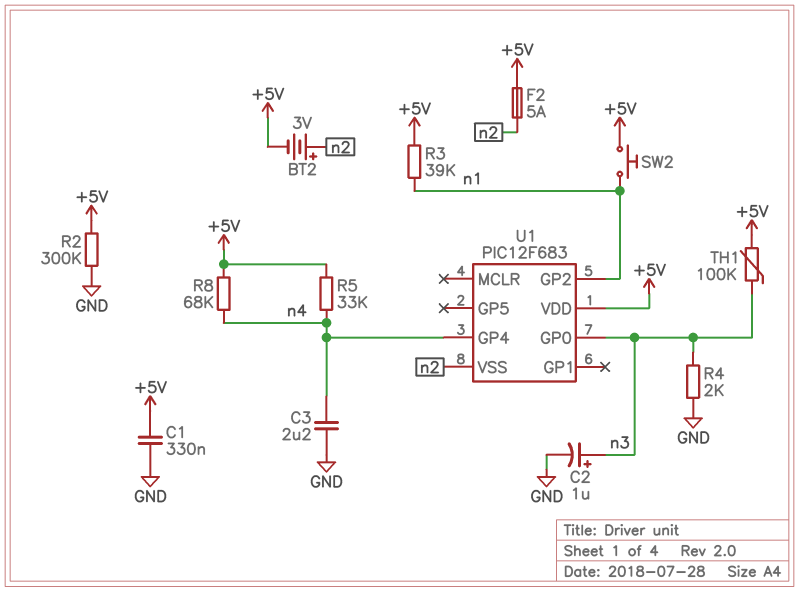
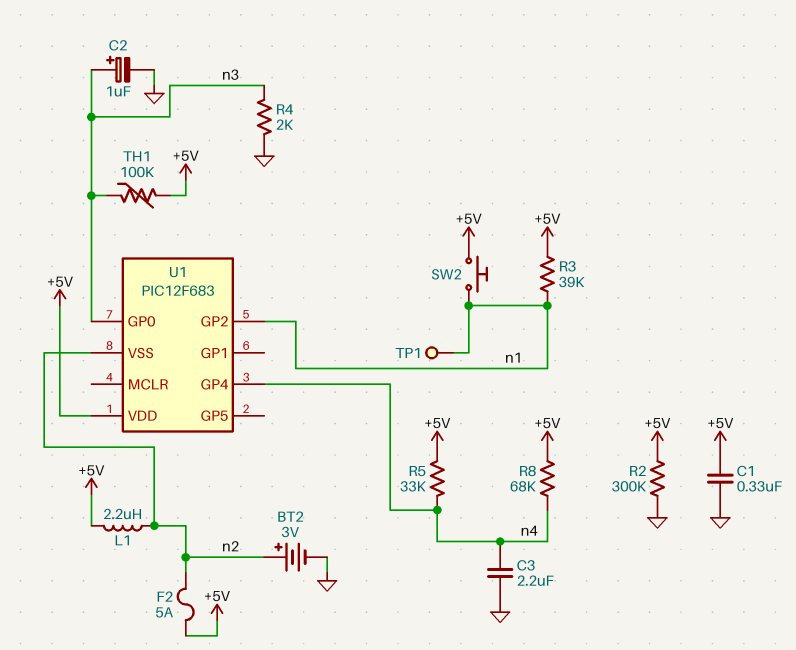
BT2: 3V (plus n2, minus +5V) -> 3V (plus n2, minus GND)
L1: none -> 2.2uH (+5V, n2)
TP1: none -> test point (n1)

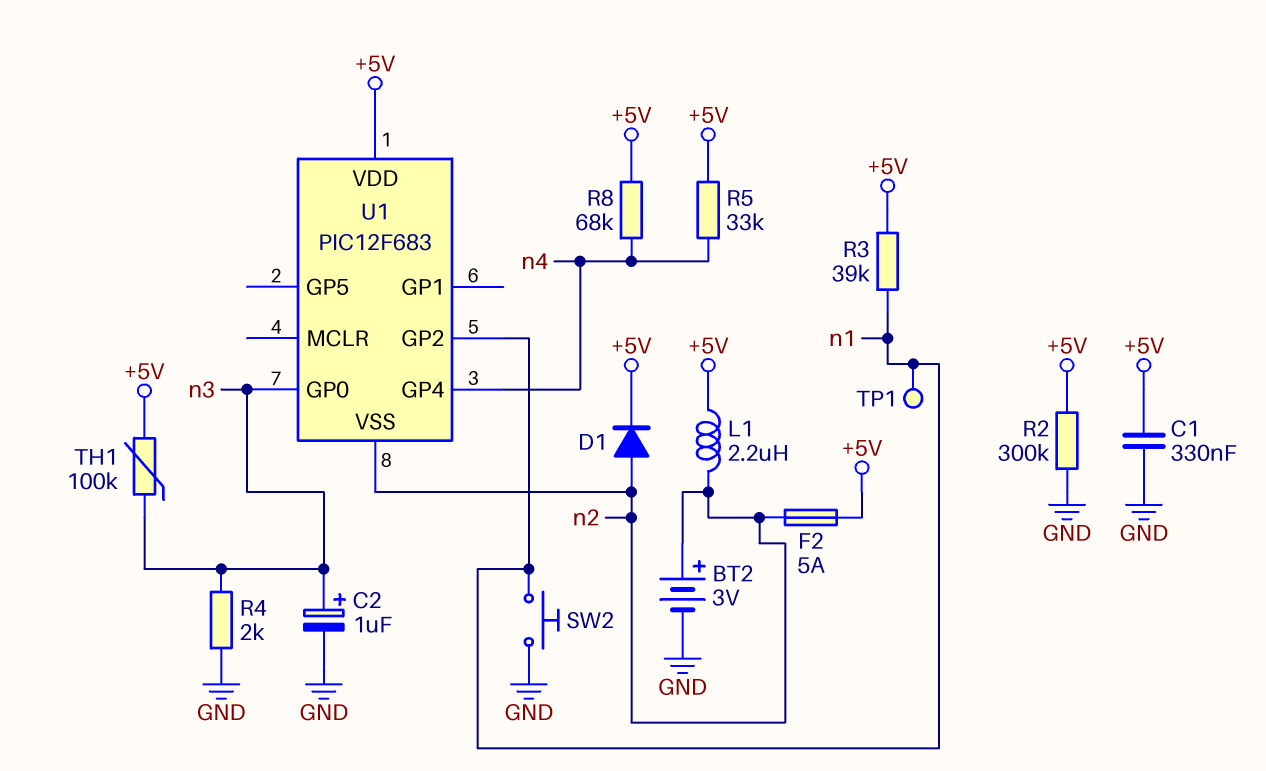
C3: 2.2uF (GND, n4) -> none
D1: none -> diode (A n2, K +5V)
SW2: button (+5V, n1) -> button (GND, n1)

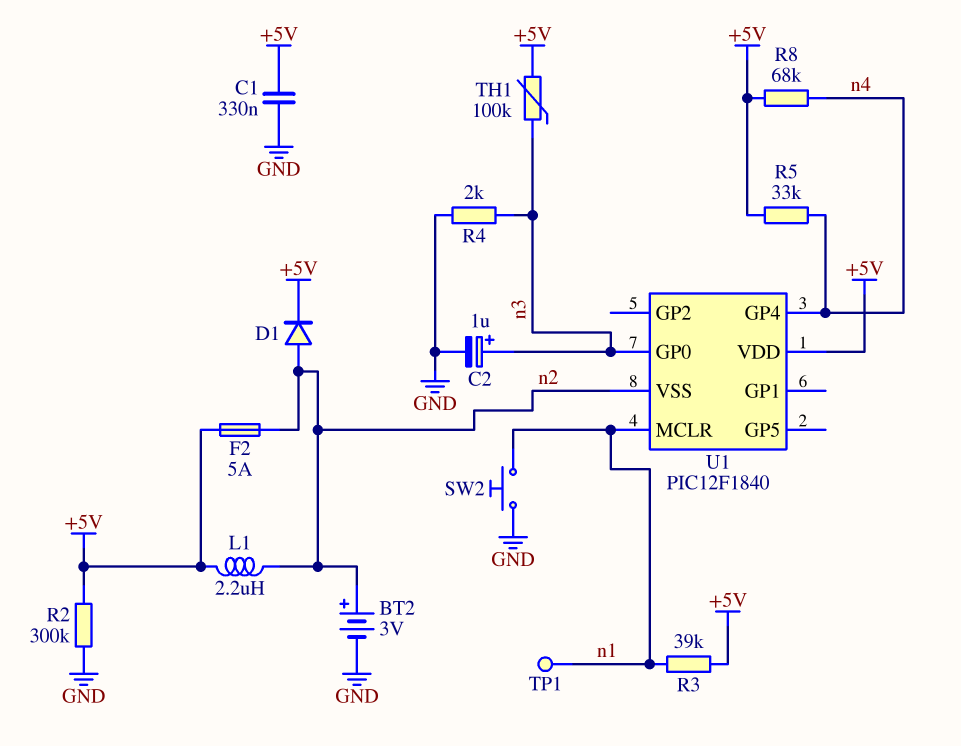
U1: PIC12F683 -> PIC12F1840
U1 pin GP2: n1 -> none
U1 pin MCLR: none -> n1

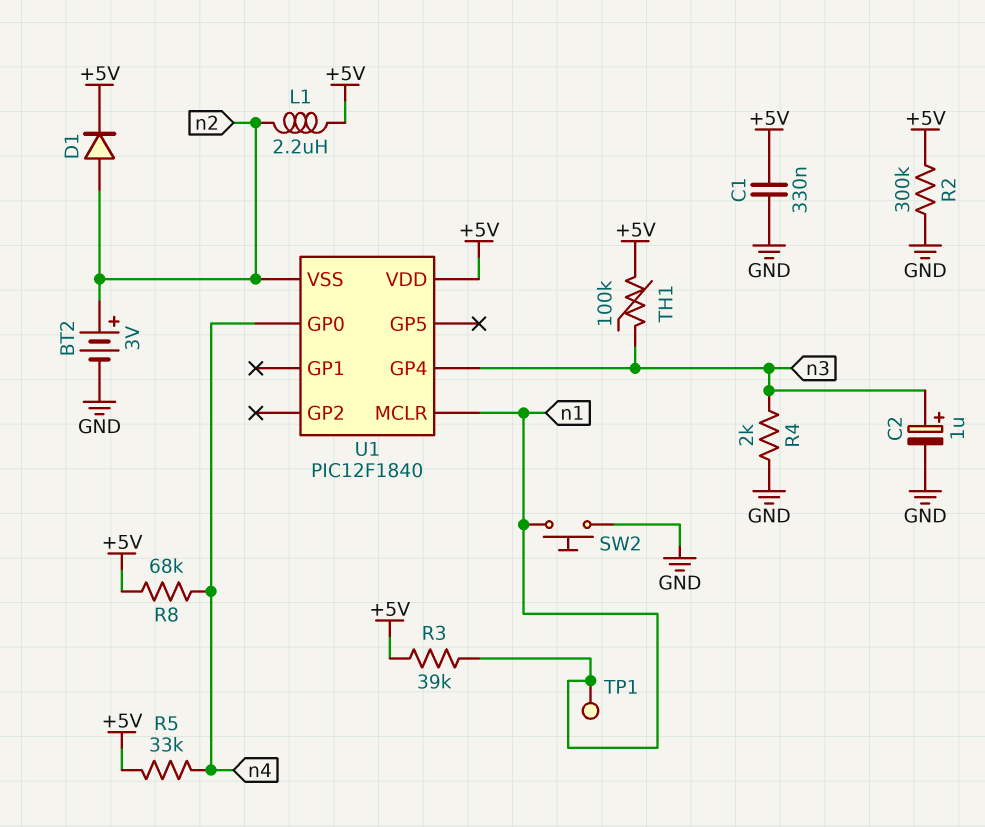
F2: 5A (+5V, n2) -> none
U1 pin GP0: n3 -> n4
U1 pin GP4: n4 -> n3

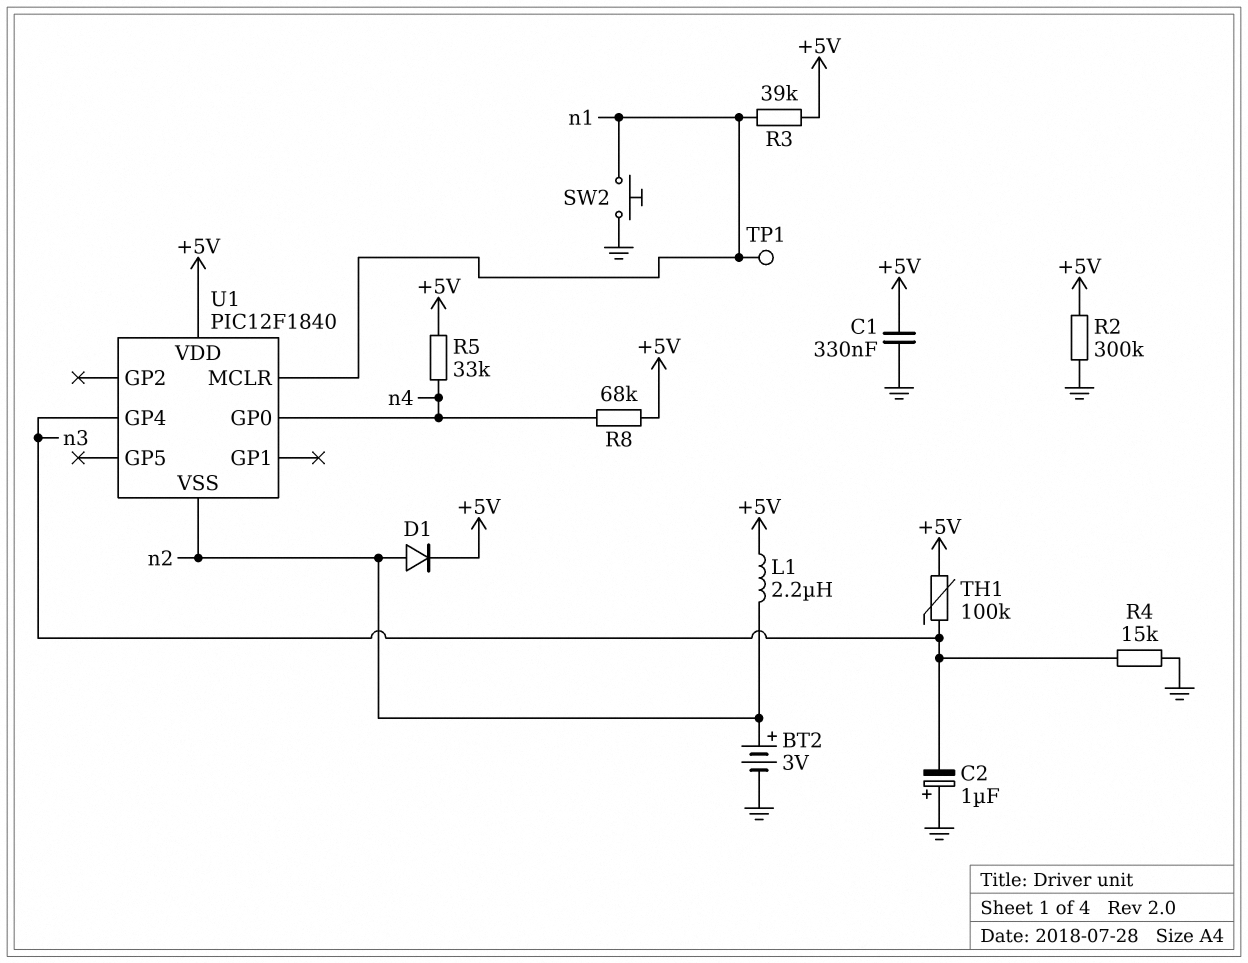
C2: 1uF (plus n3, minus GND) -> 1uF (plus GND, minus n3)
R4: 2k (GND, n3) -> 15k (GND, n3)

